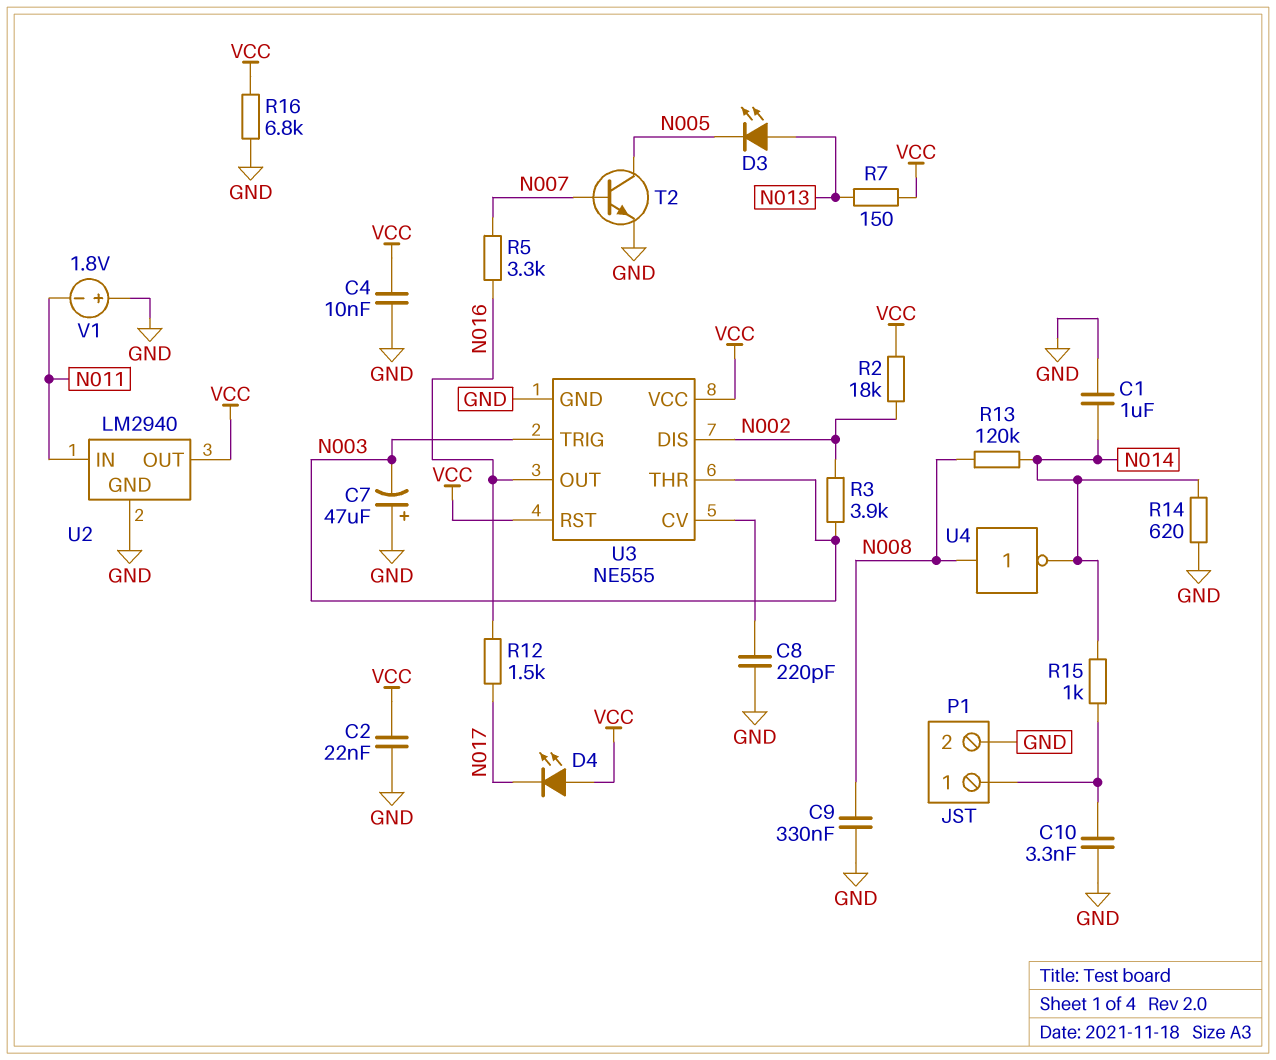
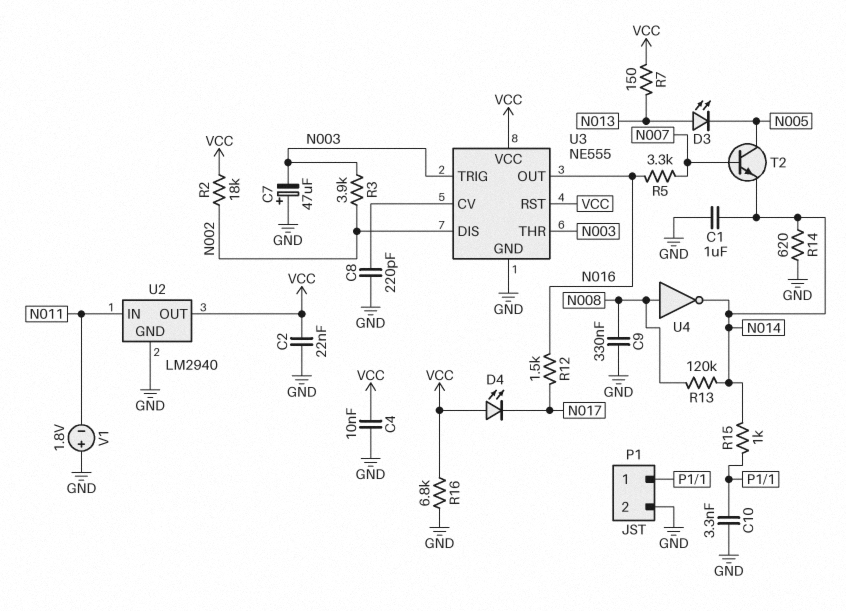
T2: NPN (B N007, C N005, E GND) -> NPN (B N007, C N005, E N014)

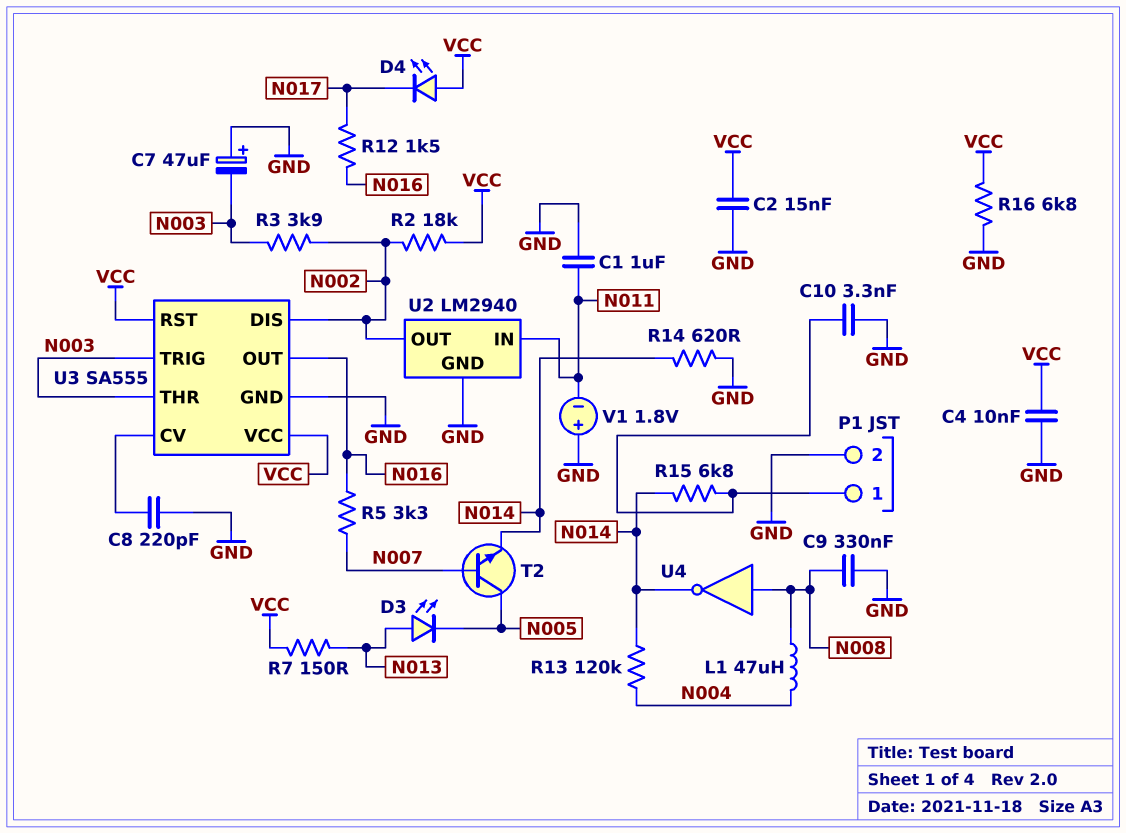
C1: 1uF (GND, N014) -> 1uF (GND, N011)
C2: 22nF (GND, VCC) -> 15nF (GND, VCC)
L1: none -> 47uH (N004, N008)
R13: 120k (N008, N014) -> 120k (N004, N014)
R15: 1k (N014, P1/1) -> 6.8k (N014, P1/1)
U2 pin OUT: VCC -> N002
U3: NE555 -> SA555

